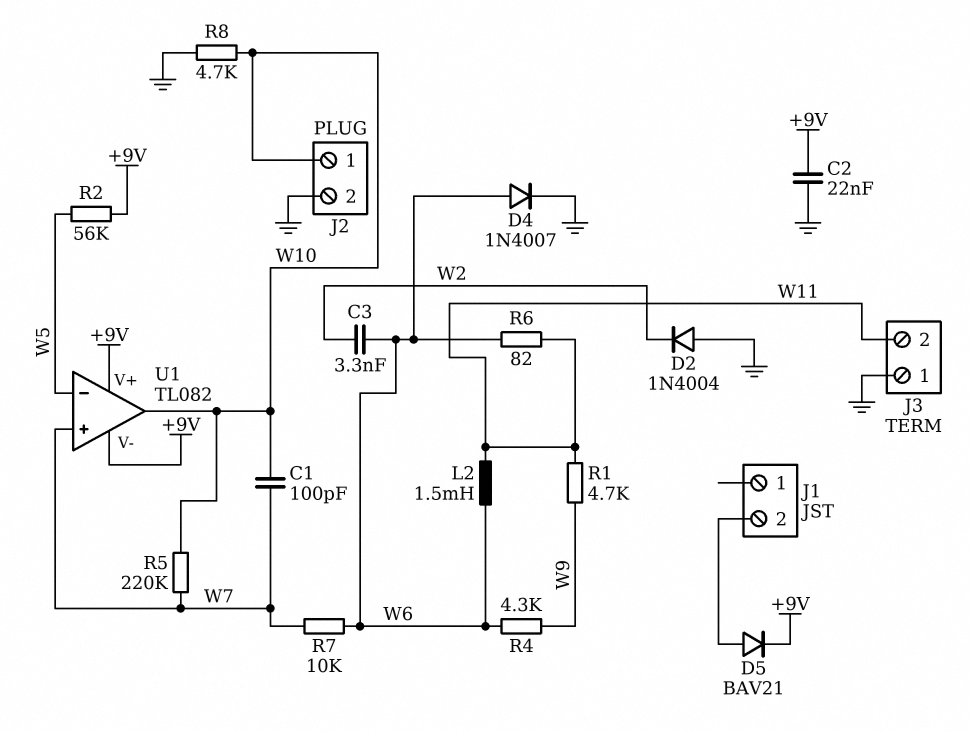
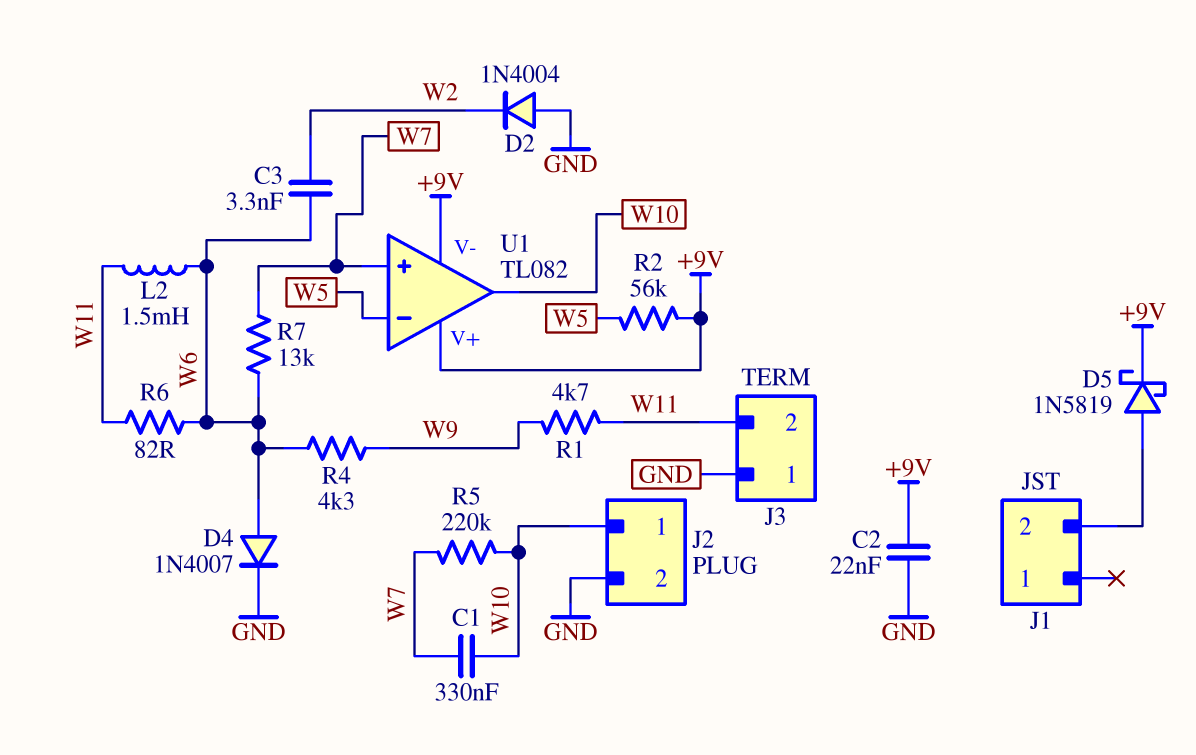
C1: 100pF (W7, W10) -> 330nF (W7, W10)
D5: diode BAV21 (A J1/2, K +9V) -> schottky 1N5819 (A J1/2, K +9V)
R7: 10k (W6, W7) -> 13k (W6, W7)
R8: 4.7k (GND, W10) -> none

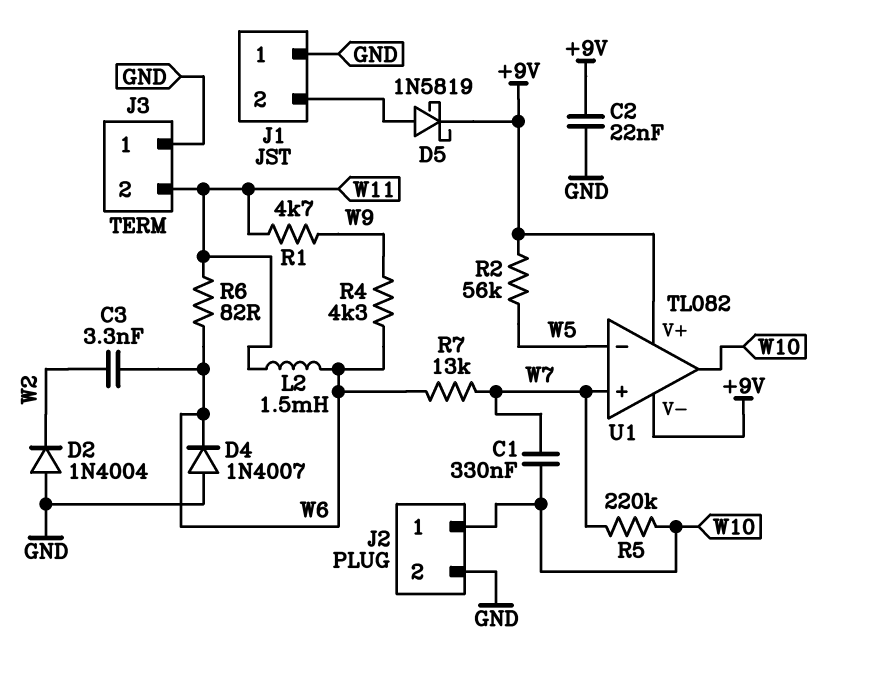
D4: diode 1N4007 (A W6, K GND) -> diode 1N4007 (A GND, K W6)
J1 pin 1: none -> GND

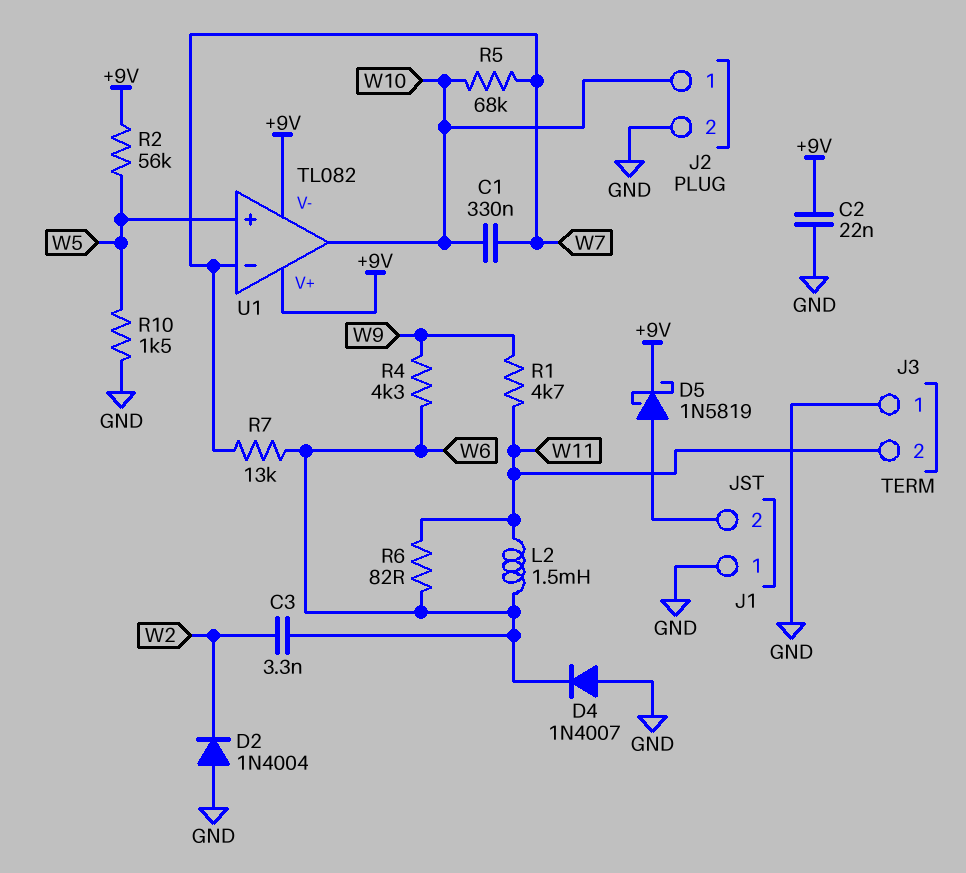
R5: 220k (W7, W10) -> 68k (W7, W10)
R10: none -> 1.5k (GND, W5)
U1 pin in+: W7 -> W5
U1 pin in-: W5 -> W7

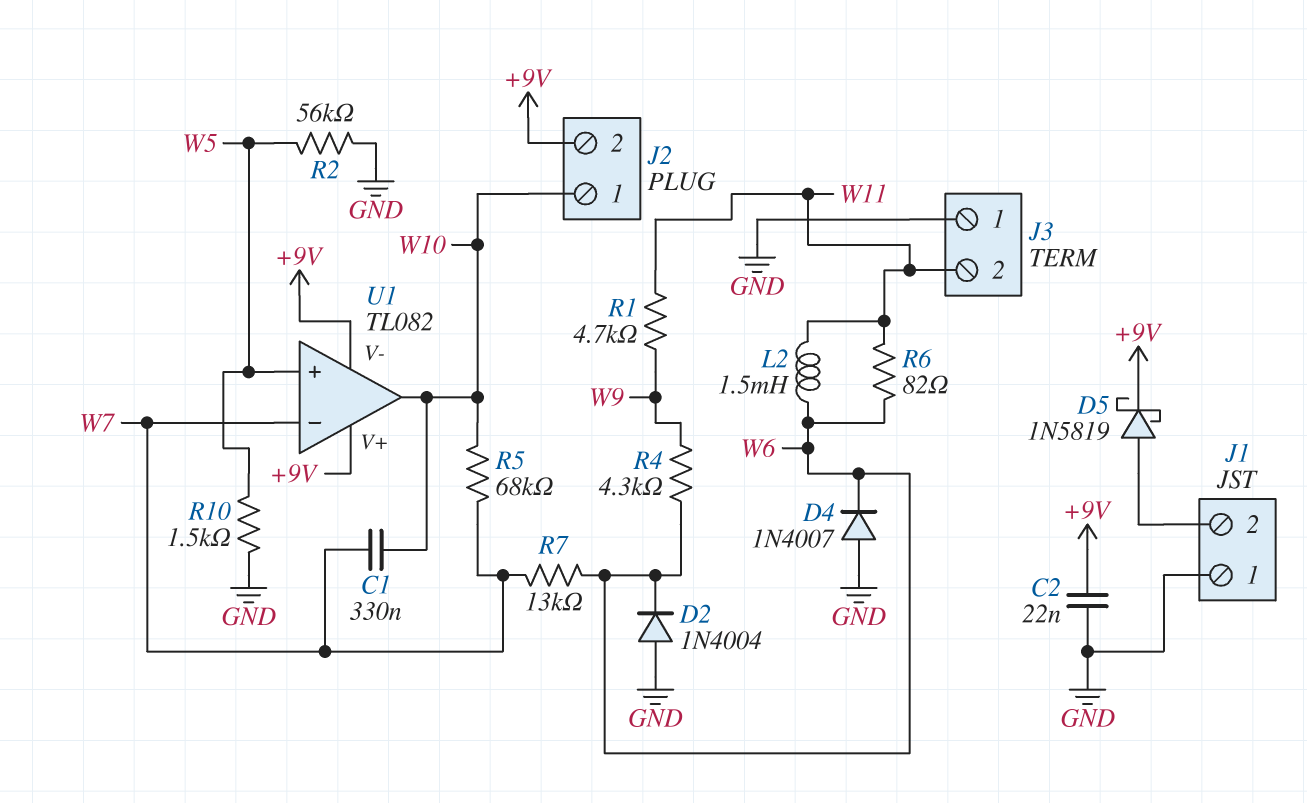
C3: 3.3nF (W2, W6) -> none
D2: diode 1N4004 (A GND, K W2) -> diode 1N4004 (A GND, K W6)
J2 pin 2: GND -> +9V
R2: 56k (+9V, W5) -> 56k (GND, W5)

